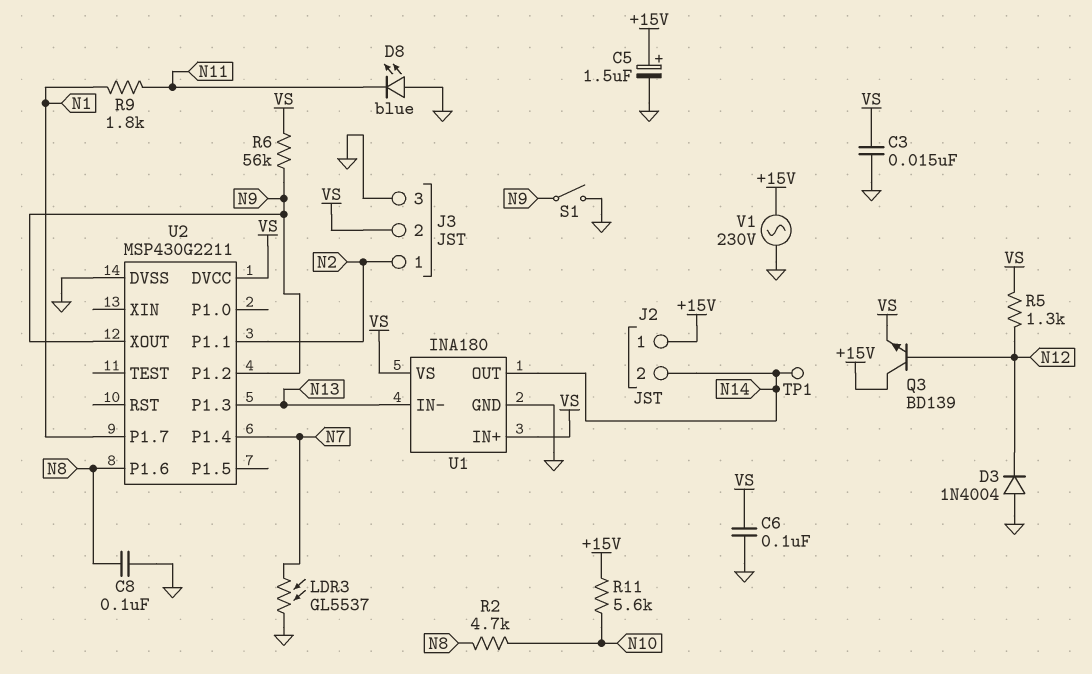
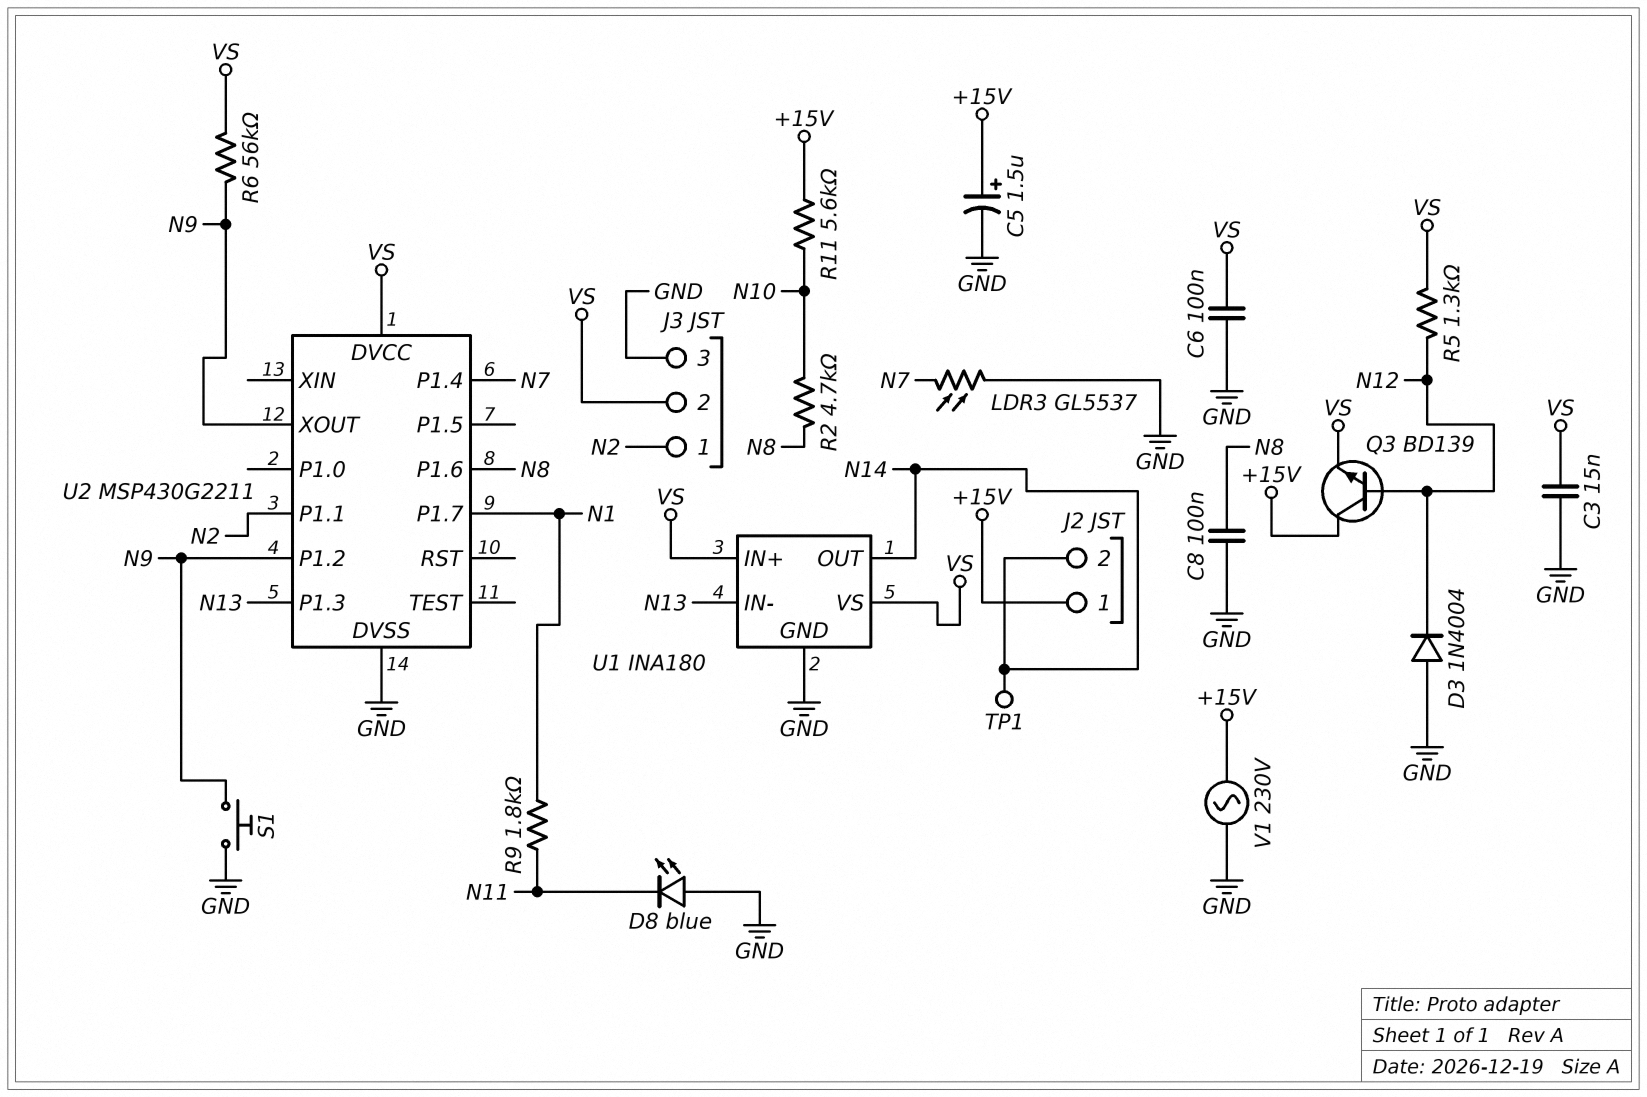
S1: switch (GND, N9) -> button (GND, N9)

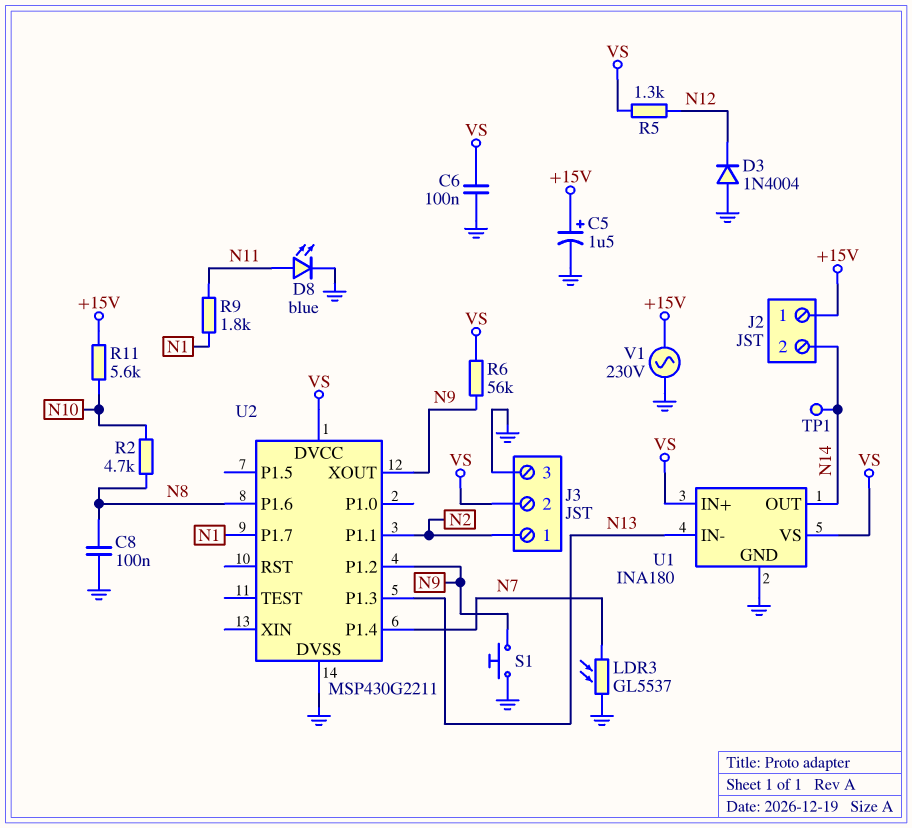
C3: 15nF (GND, VS) -> none
D8: LED blue (A GND, K N11) -> LED blue (A N11, K GND)
Q3: NPN BD139 (B N12, C +15V, E VS) -> none

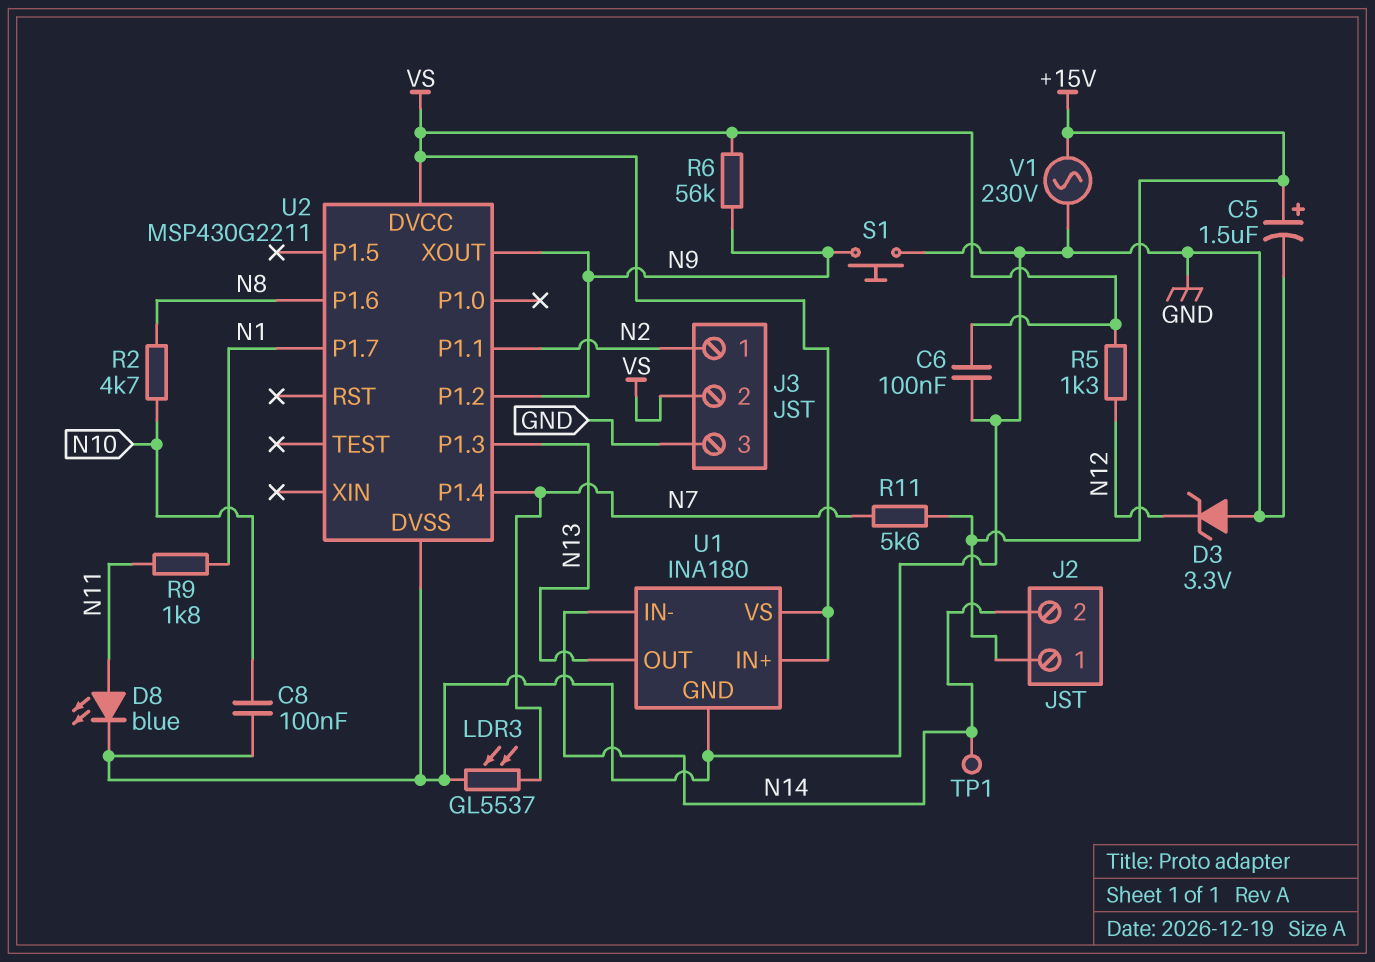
C8: 100nF (GND, N8) -> 100nF (GND, N10)
D3: diode 1N4004 (A GND, K N12) -> zener 3.3V (A GND, K N12)
R11: 5.6k (+15V, N10) -> 5.6k (+15V, N7)
U1 pin IN-: N13 -> N14
U1 pin OUT: N14 -> N13

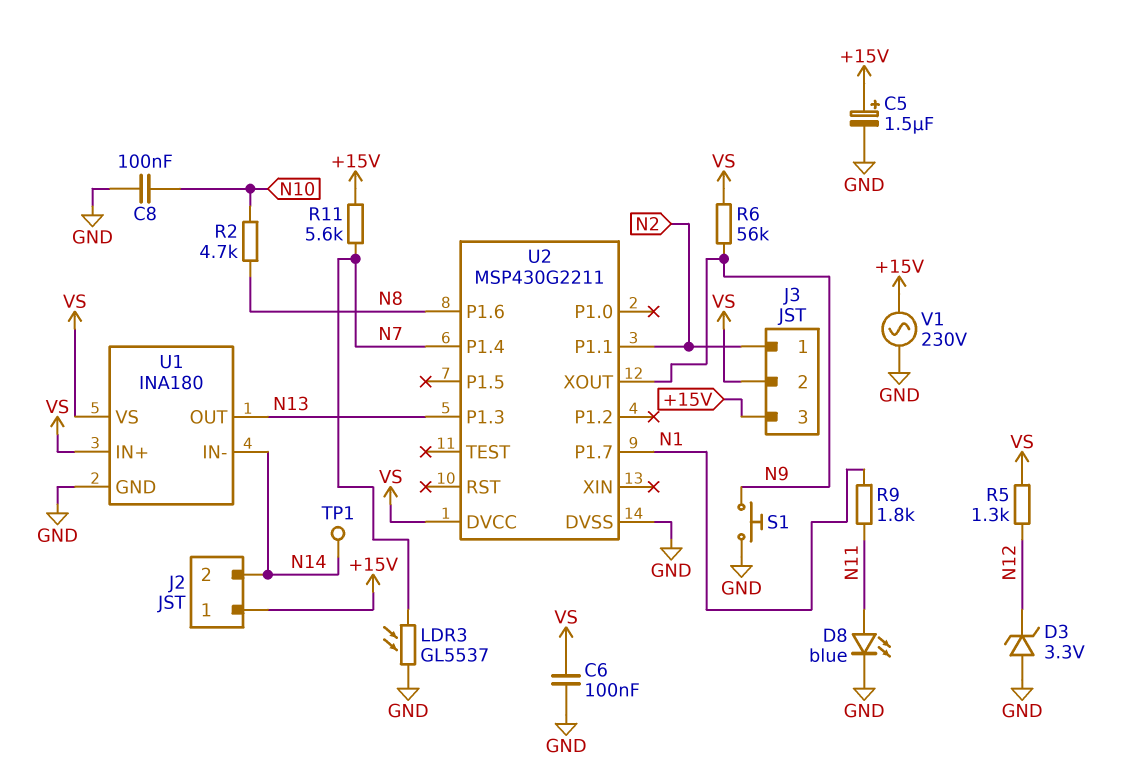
J3 pin 3: GND -> +15V
U2 pin P1.2: N9 -> none

